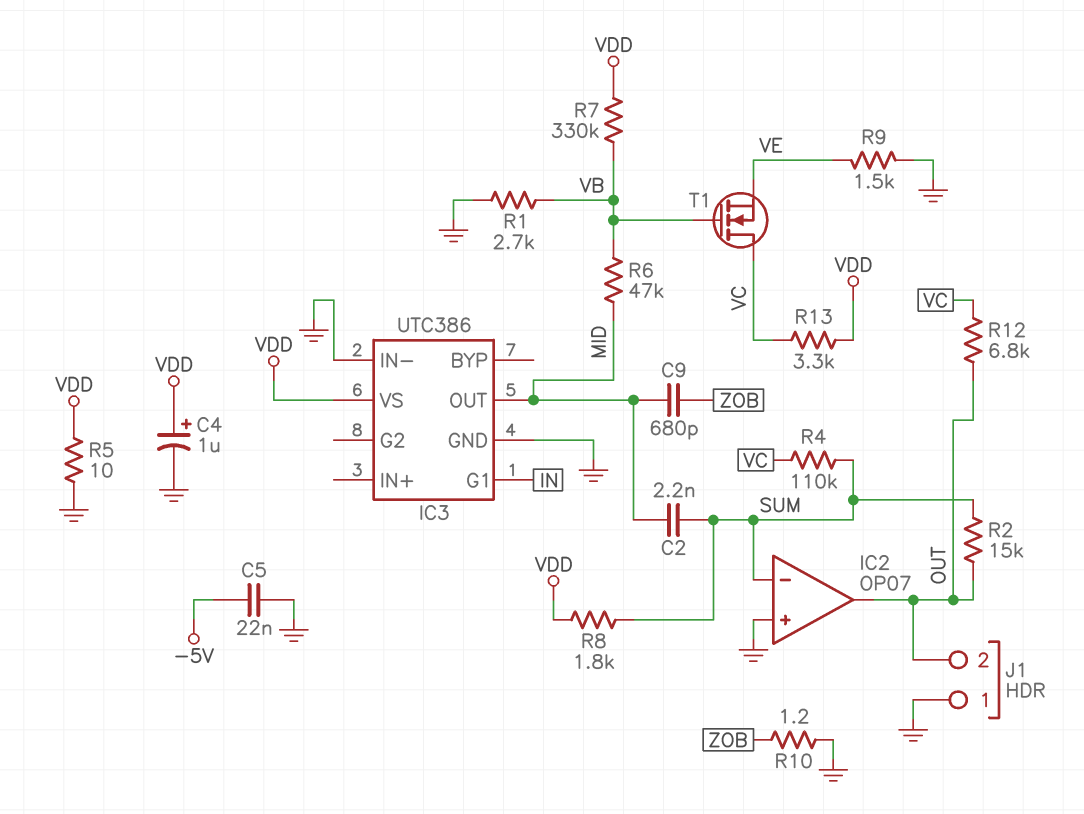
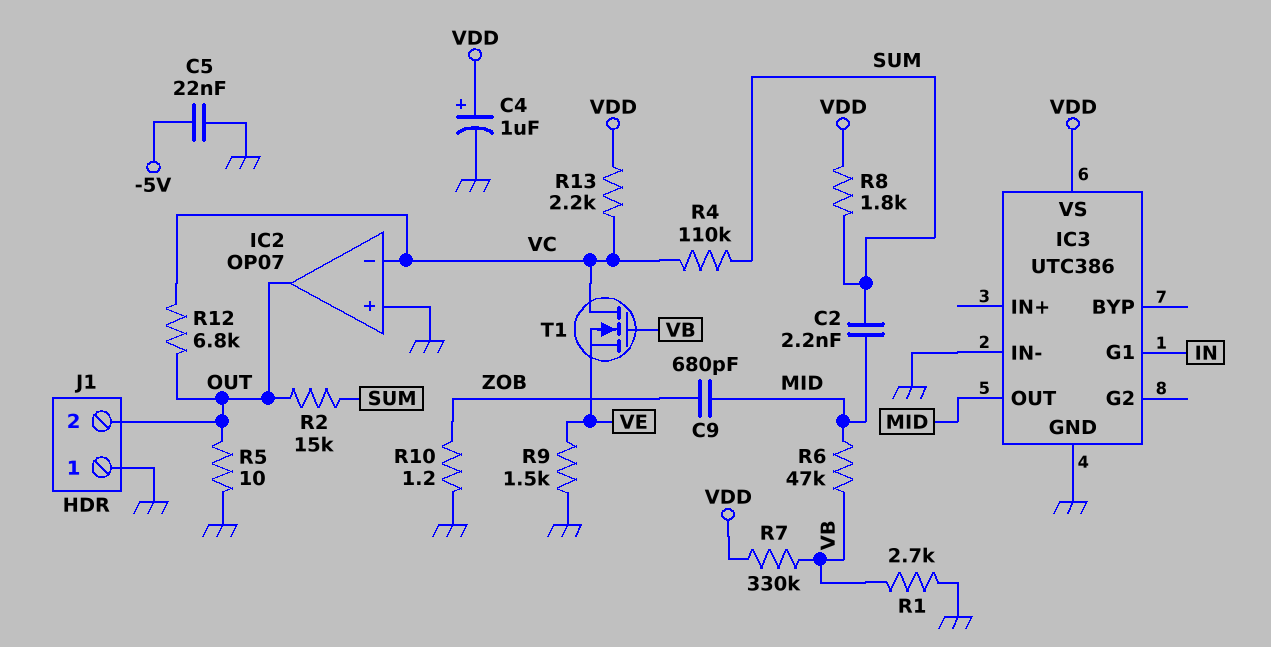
IC2 pin in-: SUM -> VC
R5: 10 (GND, VDD) -> 10 (GND, OUT)
R13: 3.3k (VC, VDD) -> 2.2k (VC, VDD)

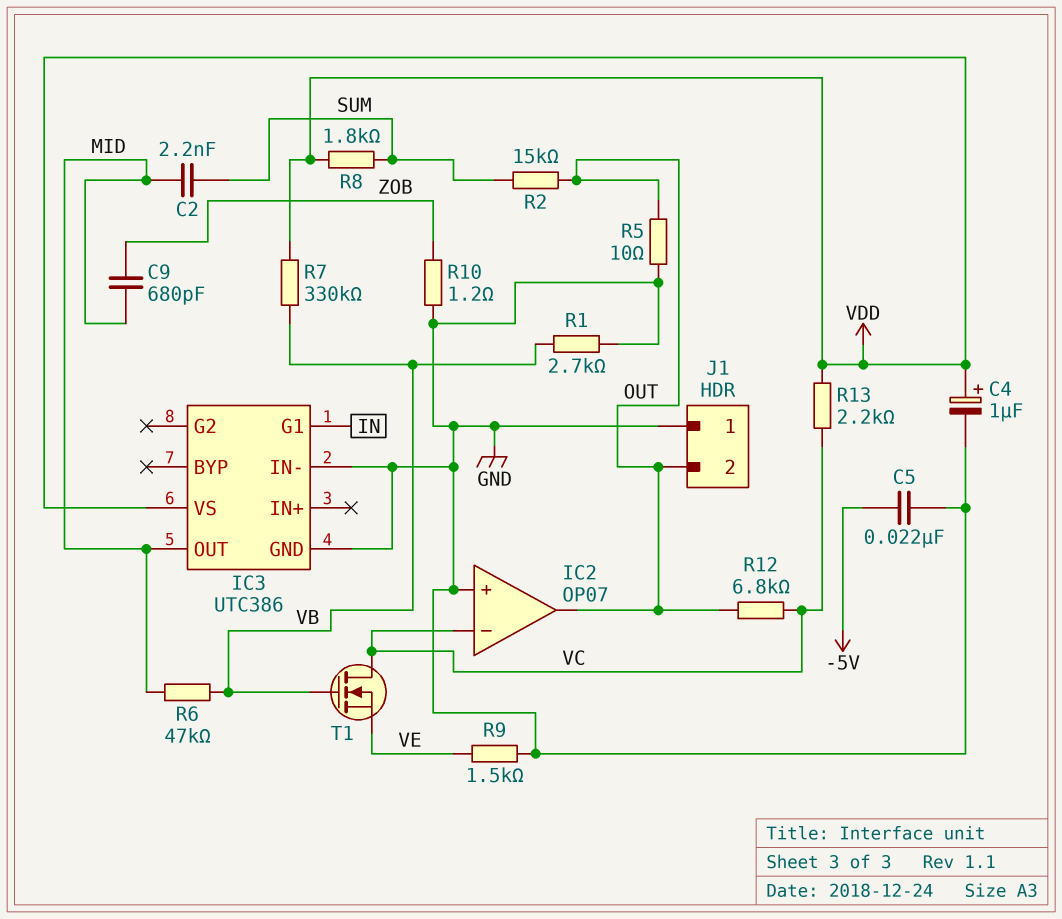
R4: 110k (SUM, VC) -> none

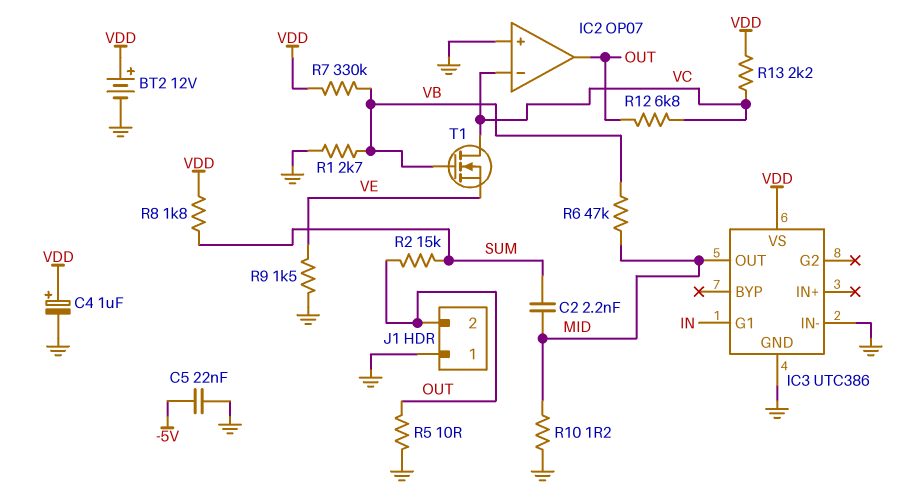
BT2: none -> 12V (plus VDD, minus GND)
C9: 680pF (MID, ZOB) -> none
R10: 1.2 (GND, ZOB) -> 1.2 (GND, MID)

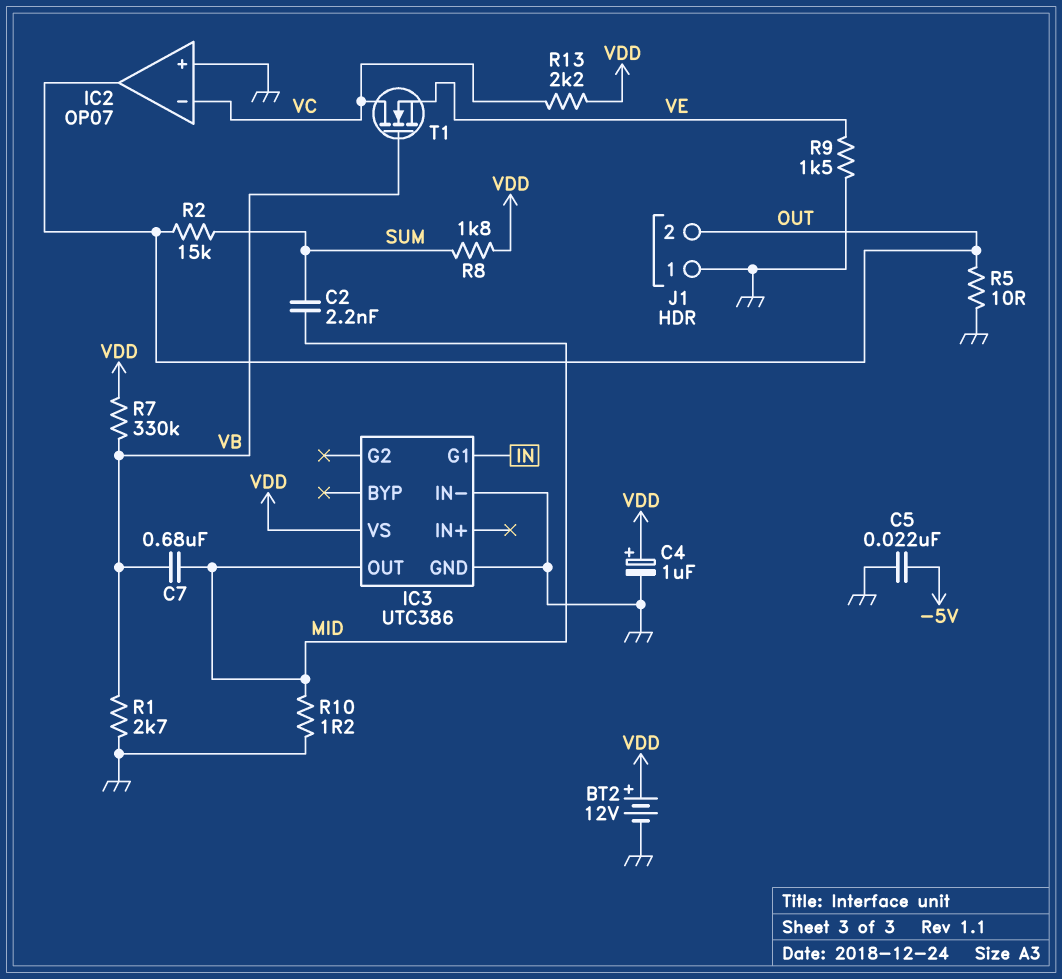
C7: none -> 680nF (MID, VB)
R6: 47k (MID, VB) -> none
R12: 6.8k (OUT, VC) -> none

